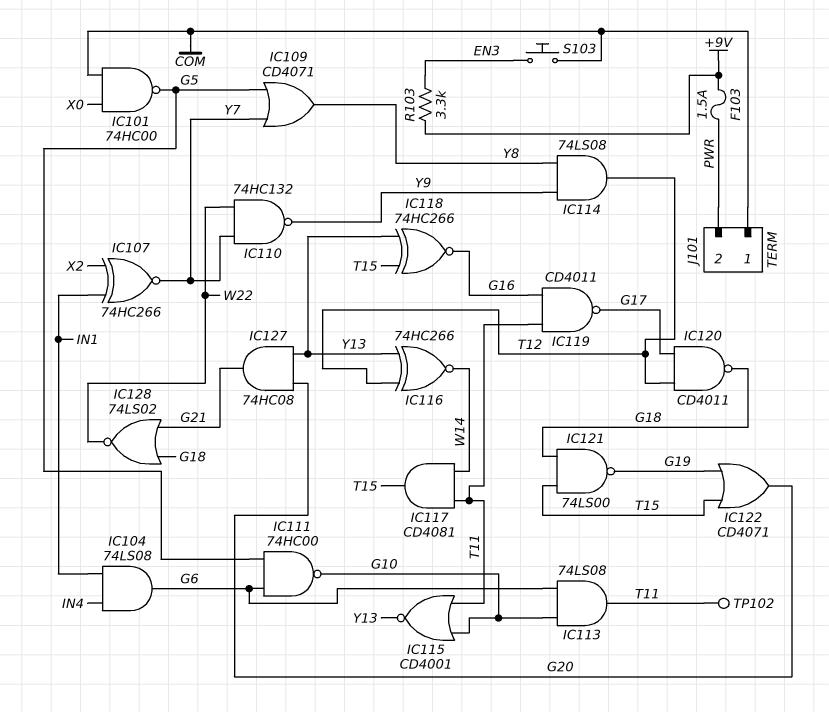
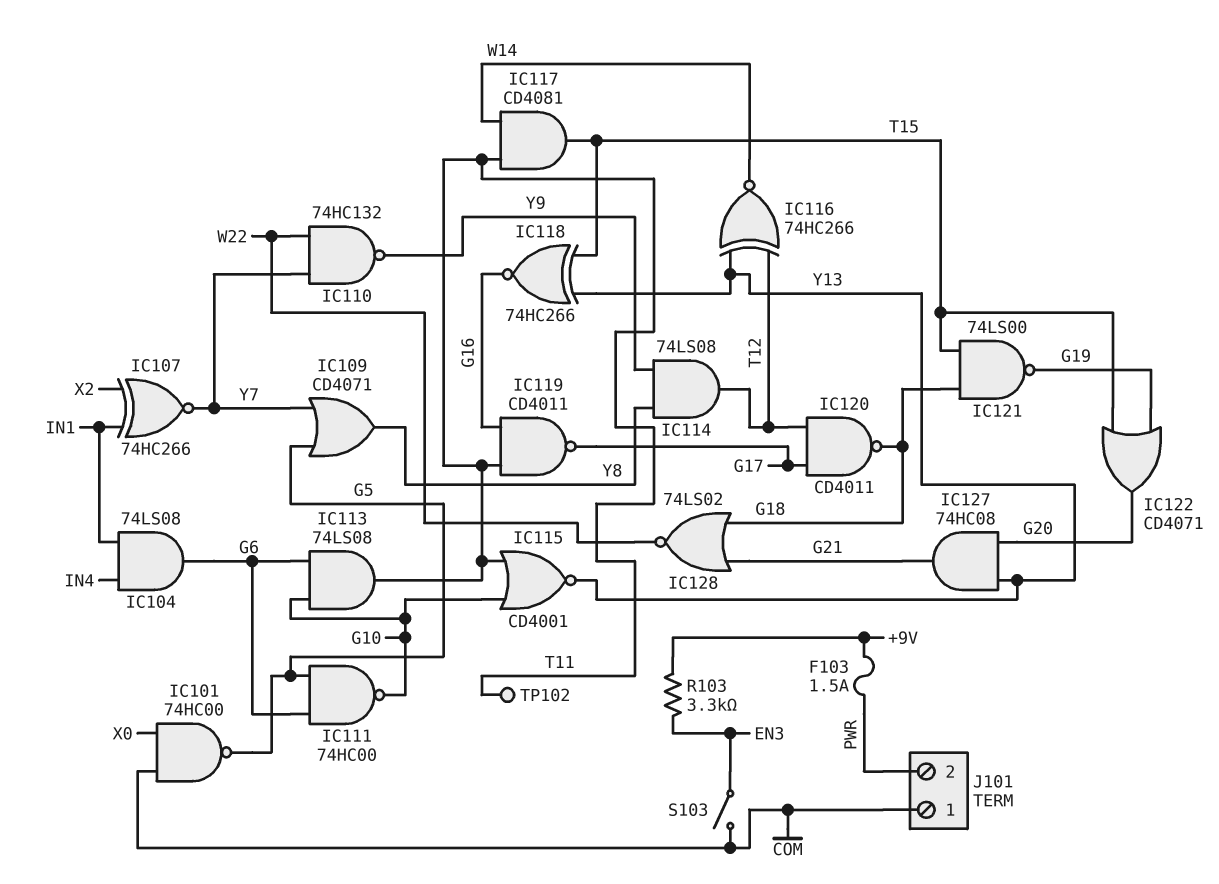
S103: button (COM, EN3) -> switch (COM, EN3)

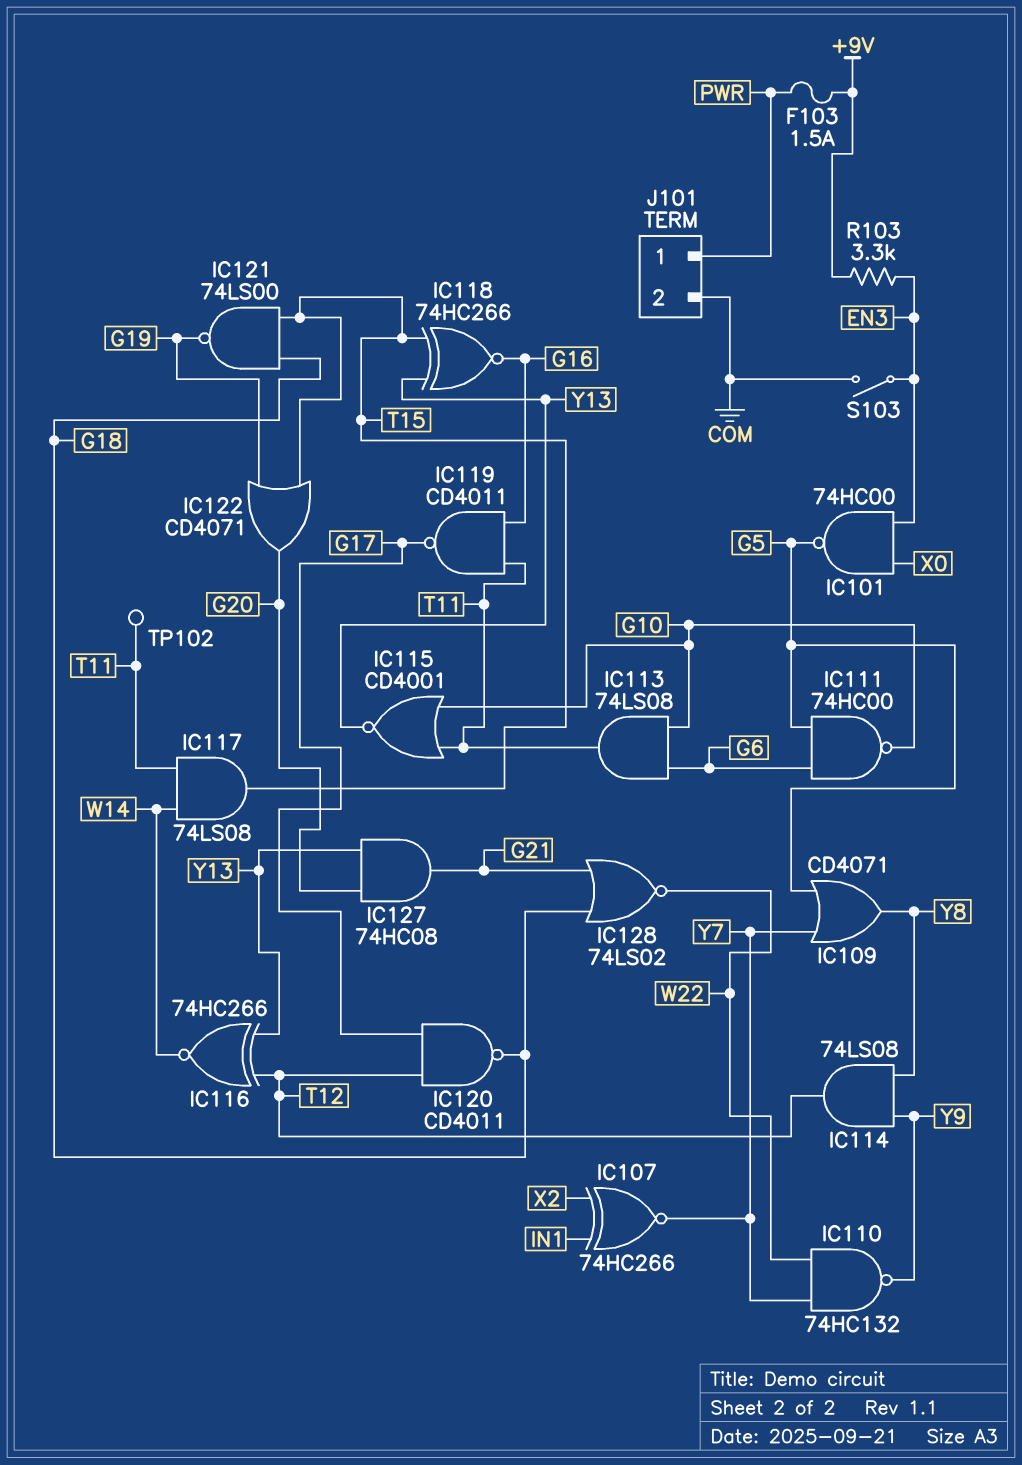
IC101: NAND 74HC00 (in COM, in X0, out G5) -> NAND 74HC00 (in EN3, in X0, out G5)
IC104: AND 74LS08 (in IN1, in IN4, out G6) -> none
IC117: AND CD4081 (in T11, in W14, out T15) -> AND 74LS08 (in T11, in W14, out T15)
J101 pin 1: COM -> PWR
J101 pin 2: PWR -> COM

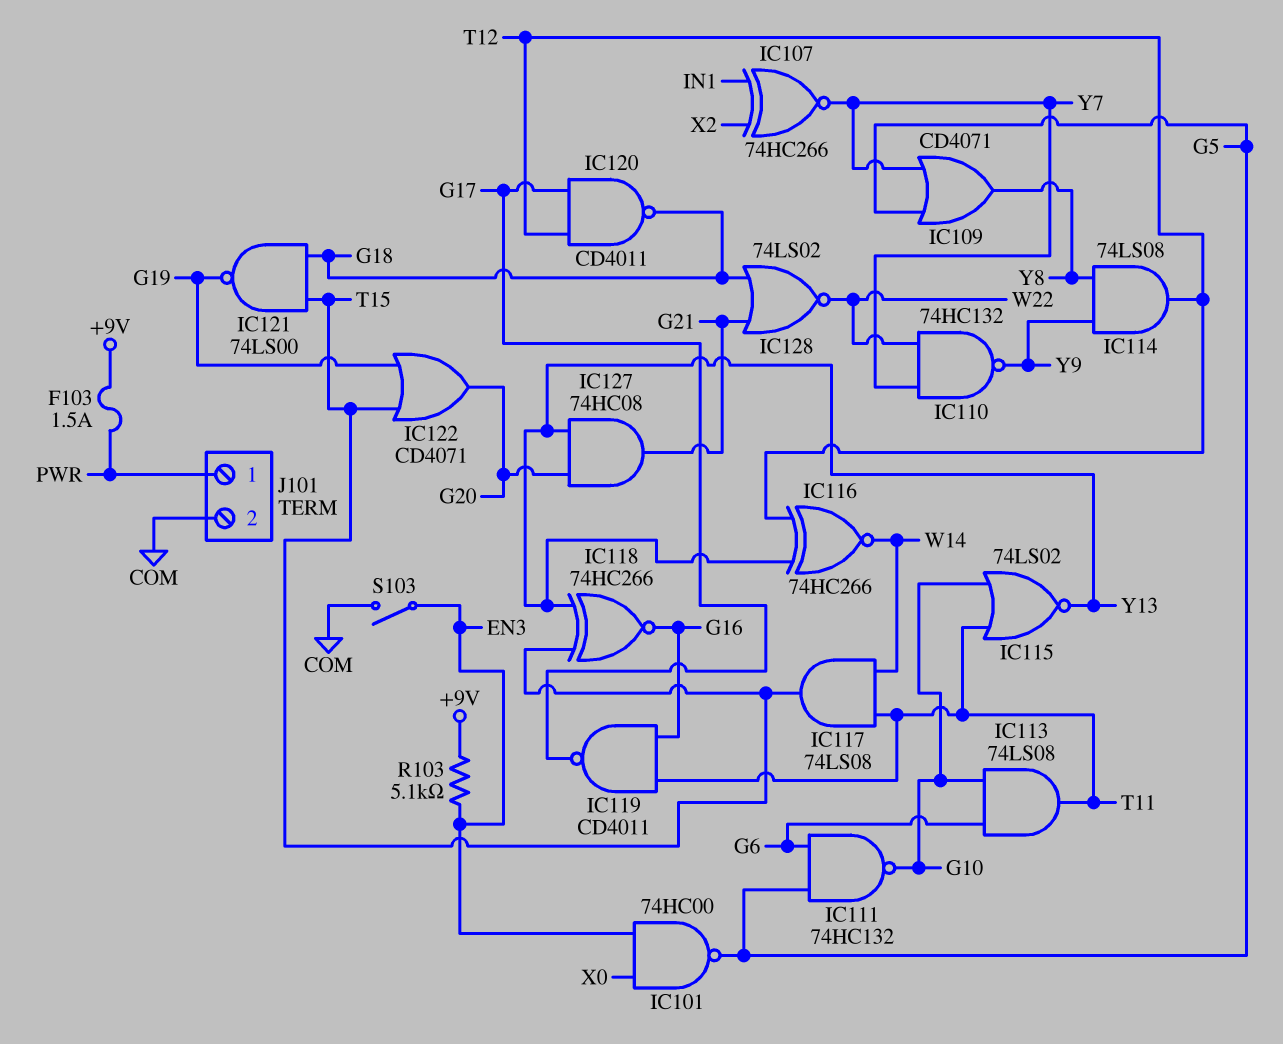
IC111: NAND 74HC00 (in G5, in G6, out G10) -> NAND 74HC132 (in G5, in G6, out G10)
IC115: NOR CD4001 (in G10, in T11, out Y13) -> NOR 74LS02 (in G10, in T11, out Y13)
R103: 3.3k (+9V, EN3) -> 5.1k (+9V, EN3)
TP102: test point (T11) -> none

